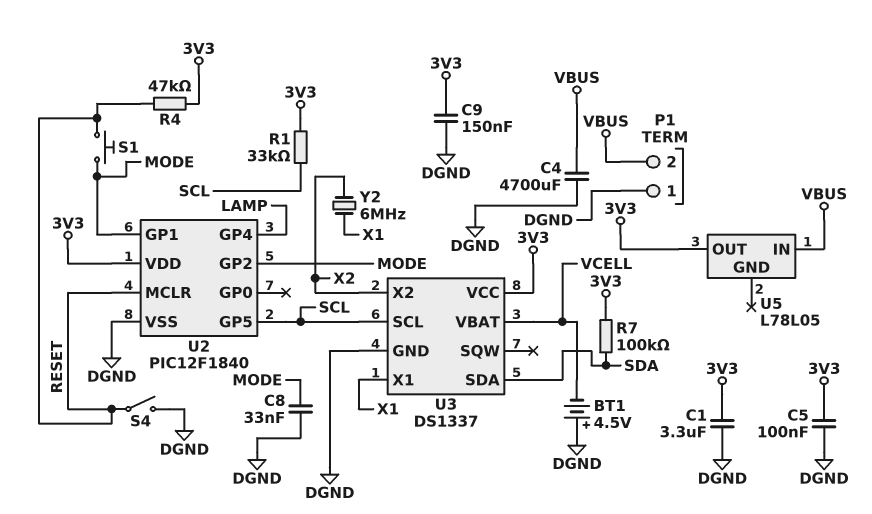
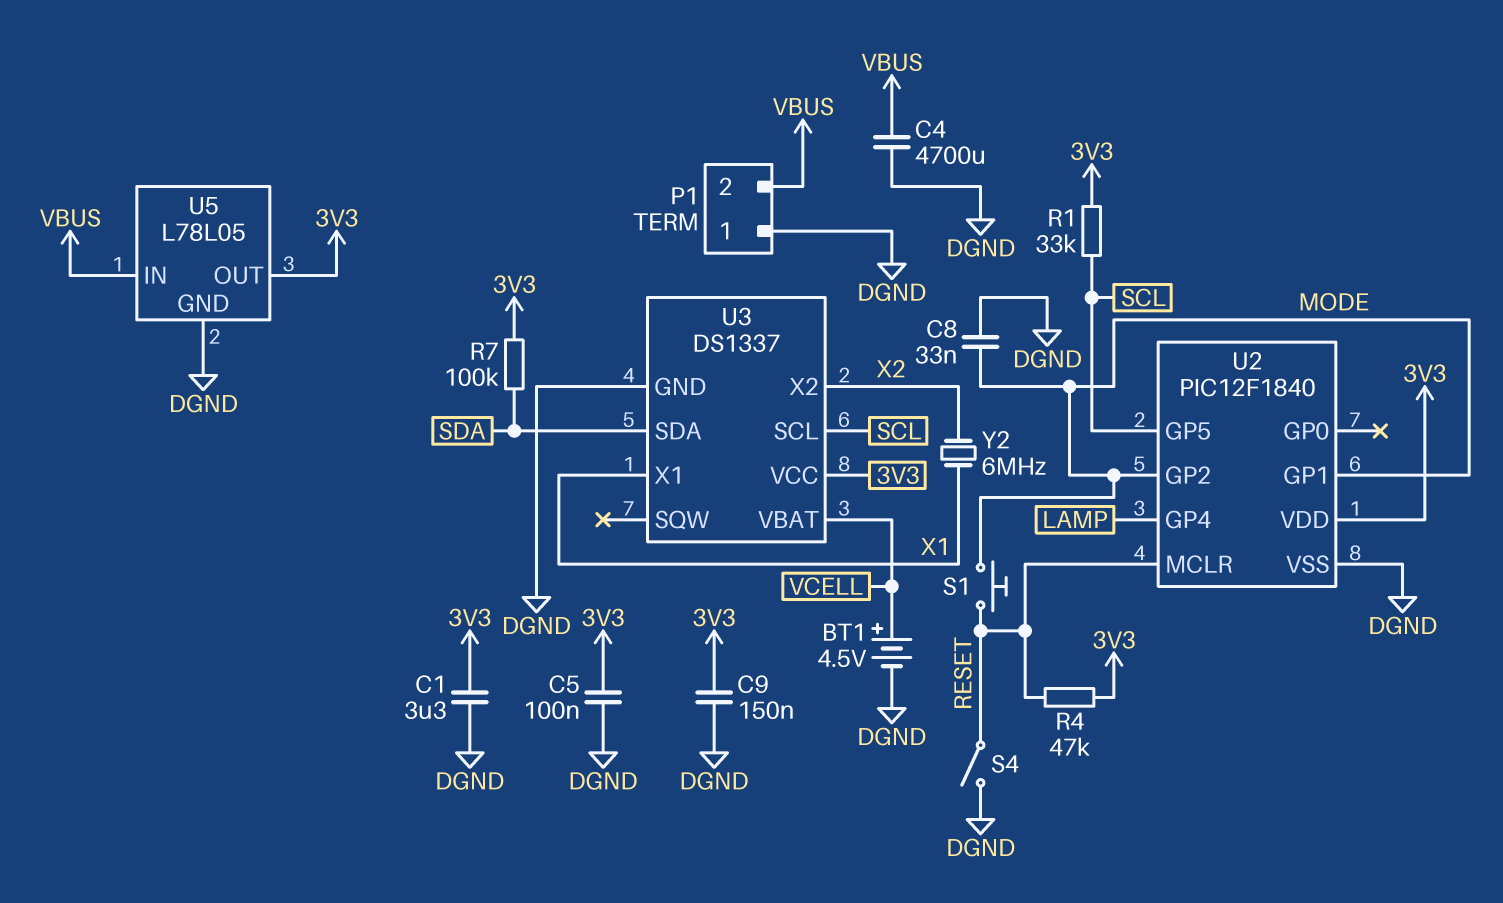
BT1: 4.5V (plus DGND, minus VCELL) -> 4.5V (plus VCELL, minus DGND)
U5 pin GND: none -> DGND

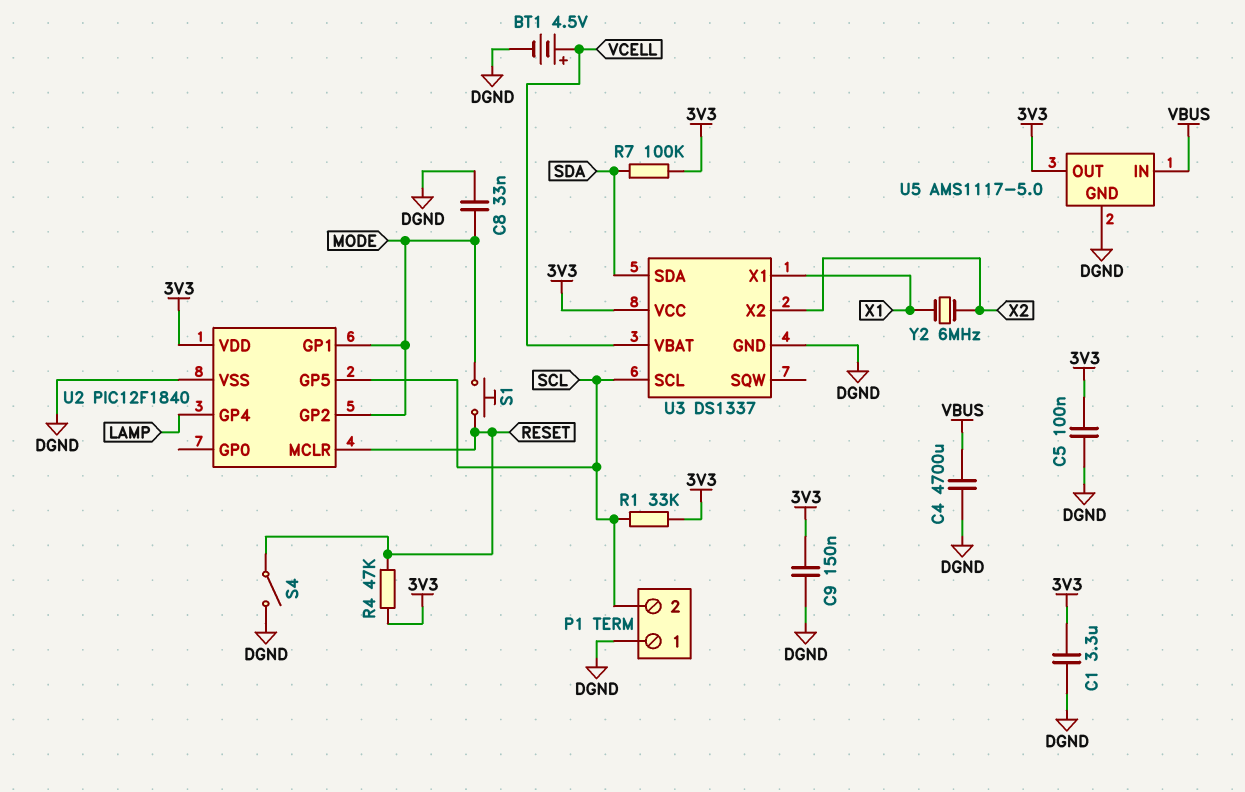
P1 pin 2: VBUS -> SCL
U5: L78L05 -> AMS1117-5.0

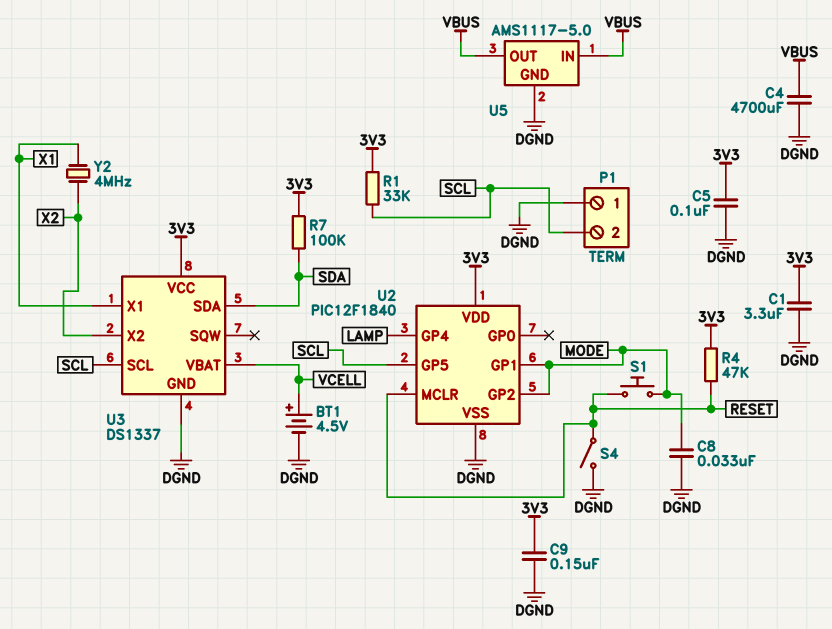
U5 pin OUT: 3V3 -> VBUS
Y2: 6MHz (X1, X2) -> 4MHz (X1, X2)

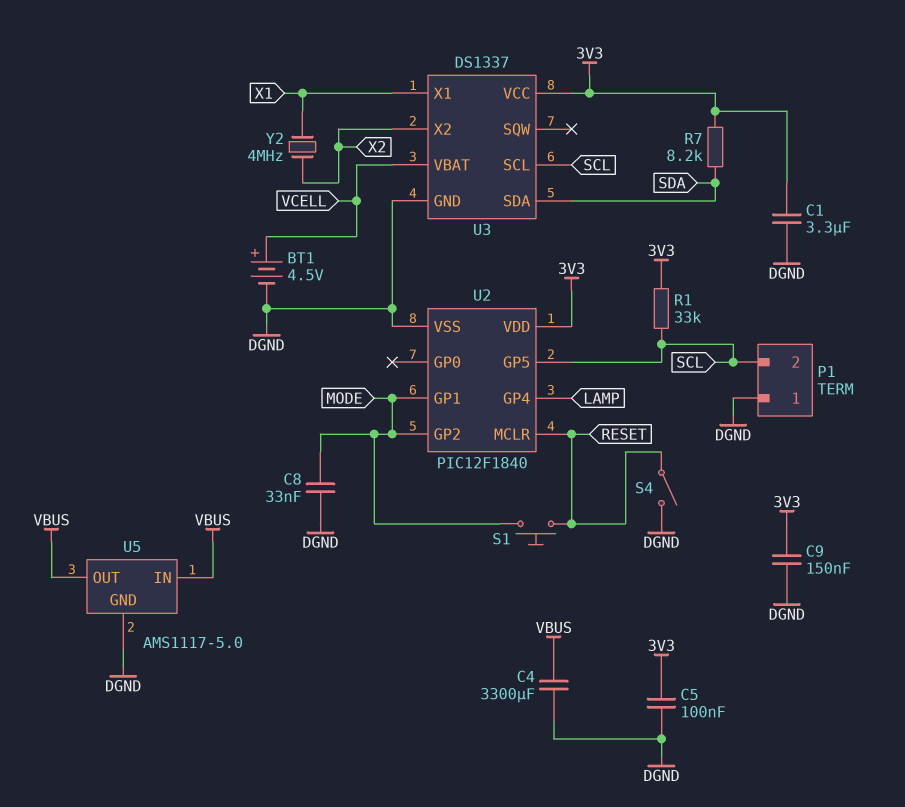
C4: 4700uF (DGND, VBUS) -> 3300uF (DGND, VBUS)
R4: 47k (3V3, RESET) -> none
R7: 100k (3V3, SDA) -> 8.2k (3V3, SDA)

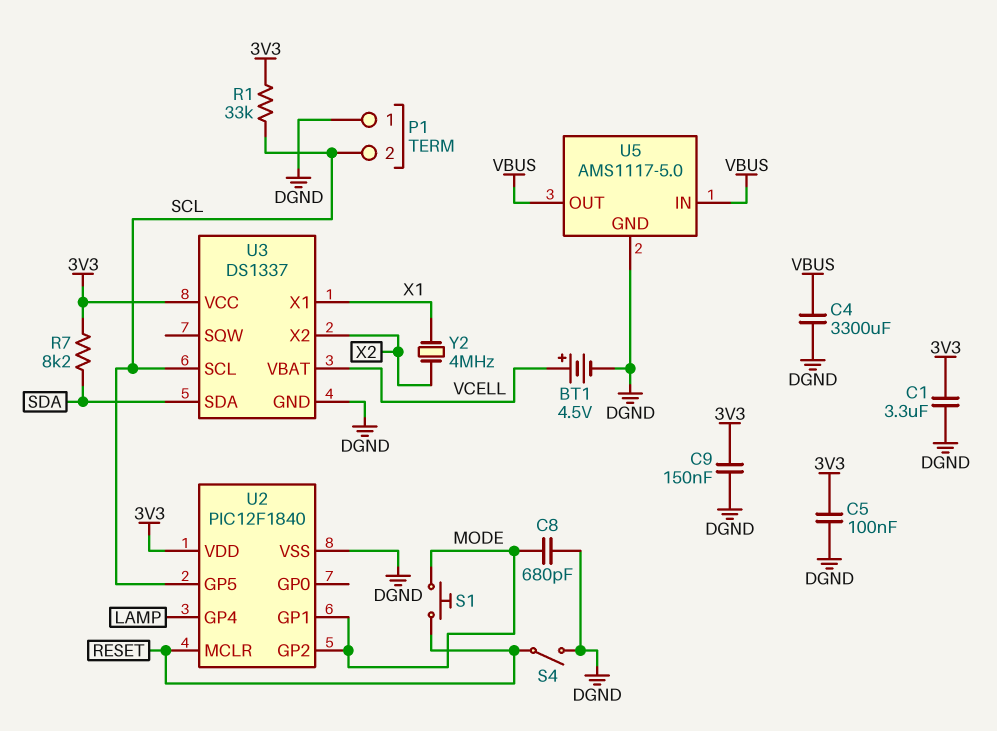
C8: 33nF (DGND, MODE) -> 680pF (DGND, MODE)

